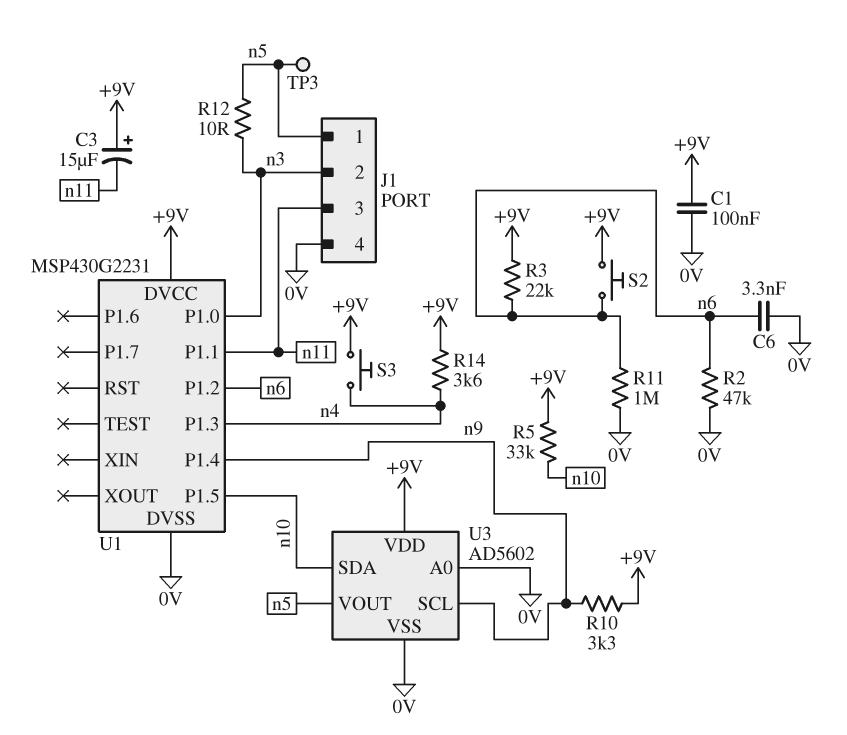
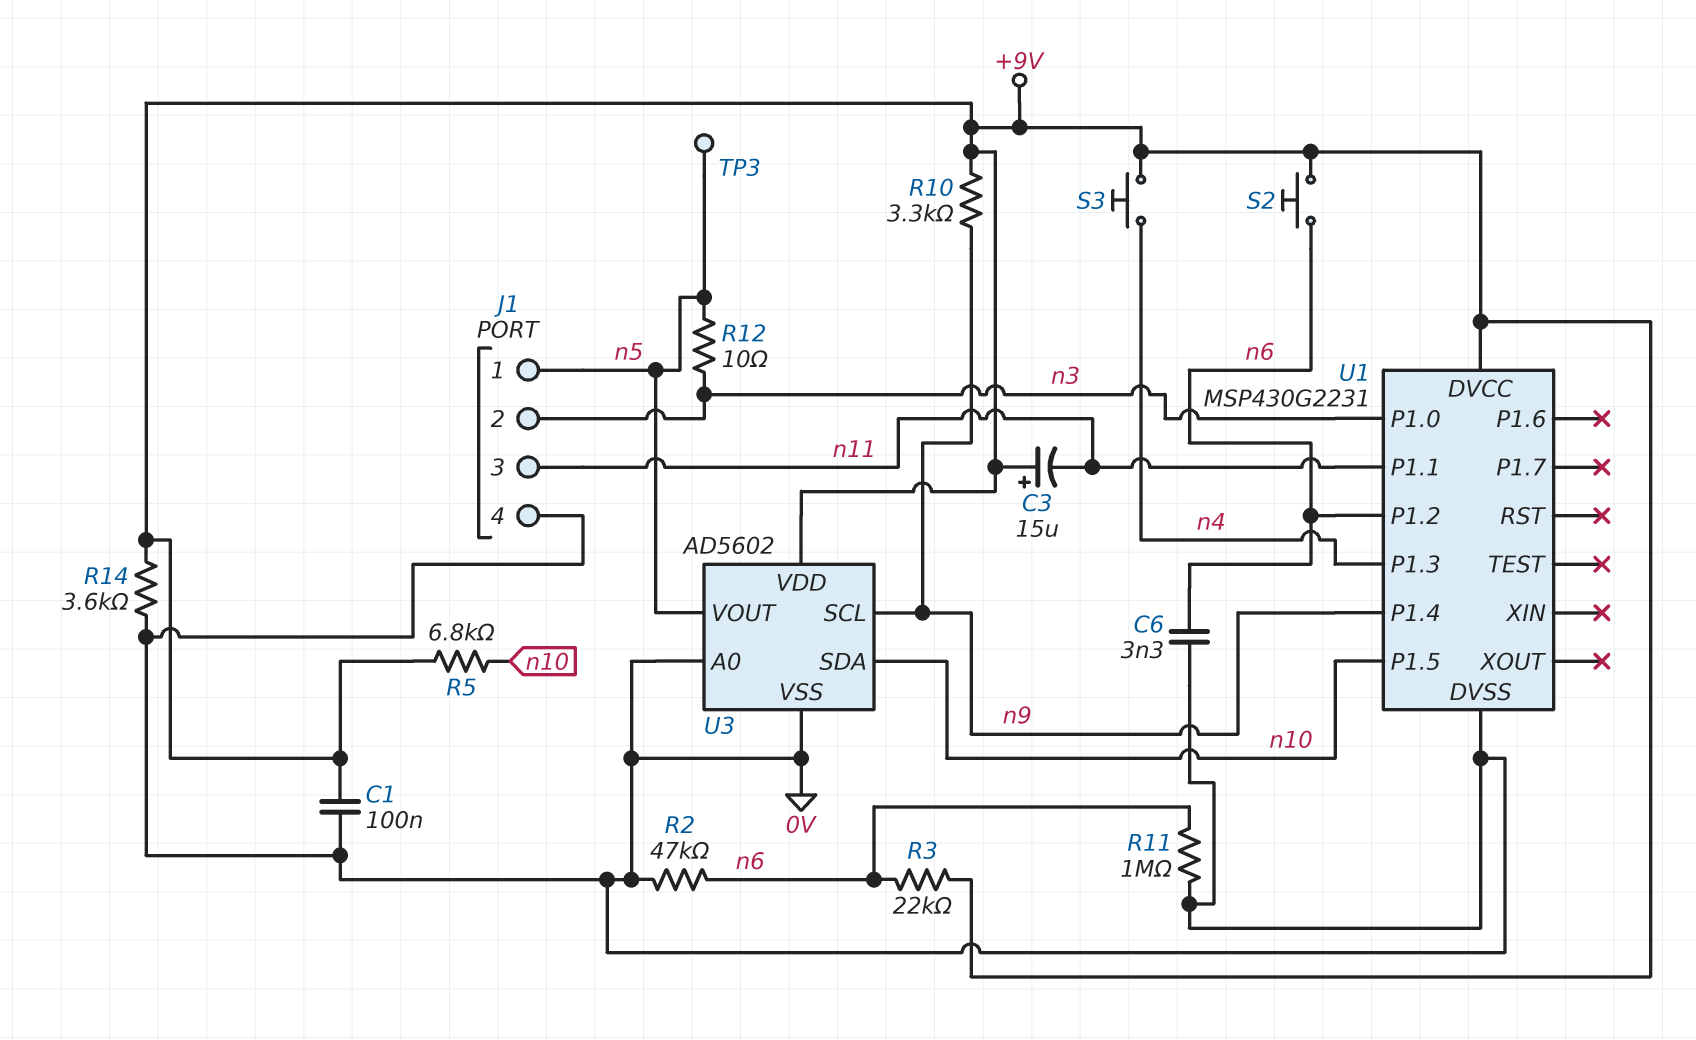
R5: 33k (+9V, n10) -> 6.8k (+9V, n10)
R14: 3.6k (+9V, n4) -> 3.6k (+9V, 0V)

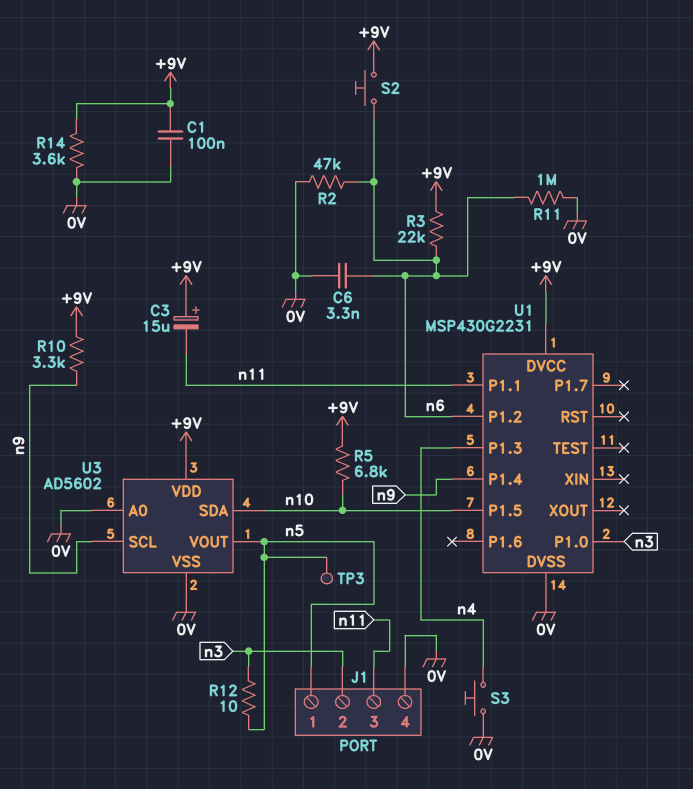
S3: button (+9V, n4) -> button (0V, n4)

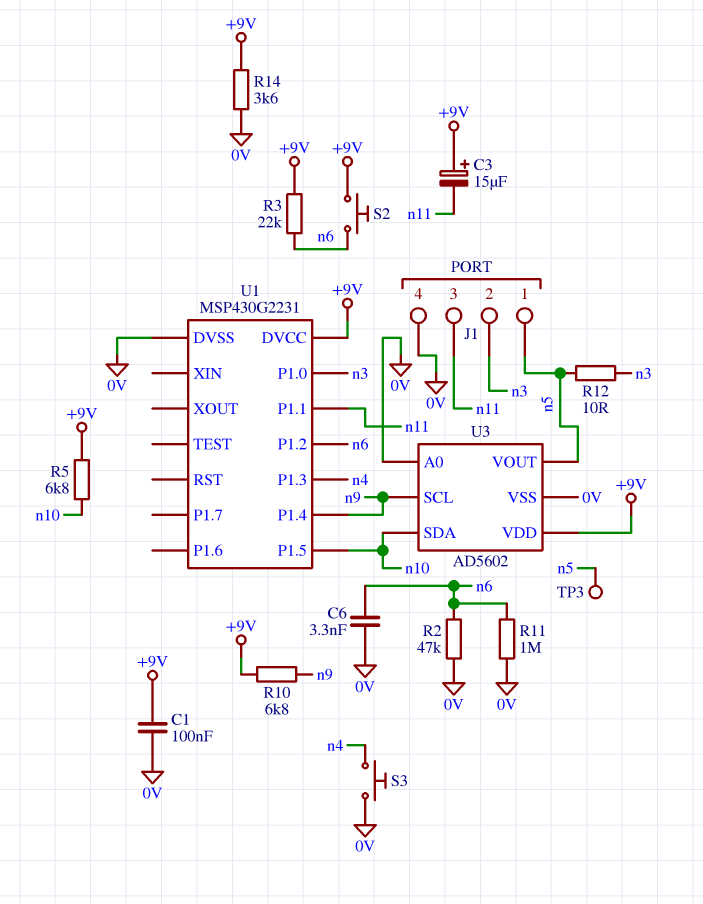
R10: 3.3k (+9V, n9) -> 6.8k (+9V, n9)

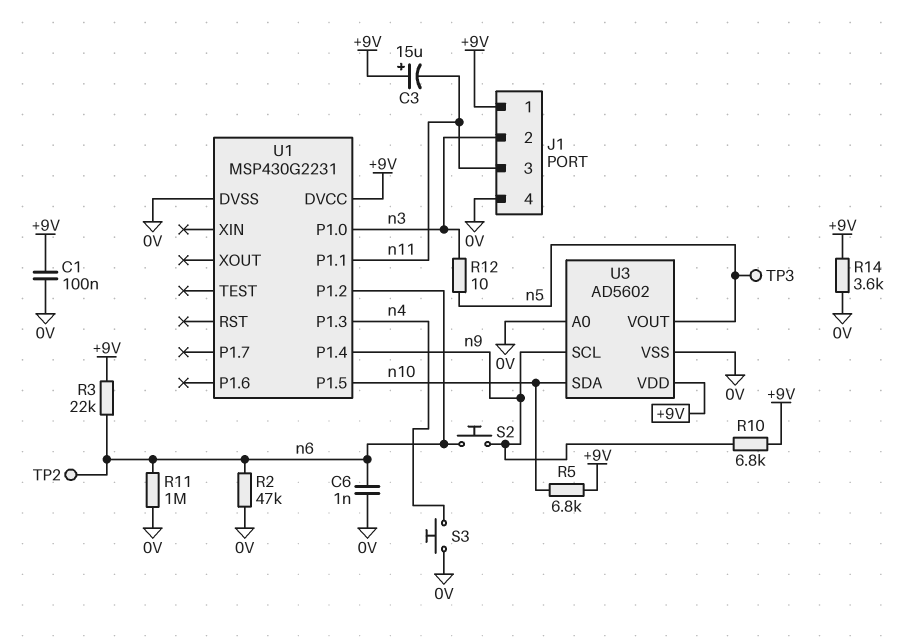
C6: 3.3nF (0V, n6) -> 1nF (0V, n6)
J1 pin 1: n5 -> +9V
S2: button (+9V, n6) -> button (n6, n9)
TP2: none -> test point (n6)

